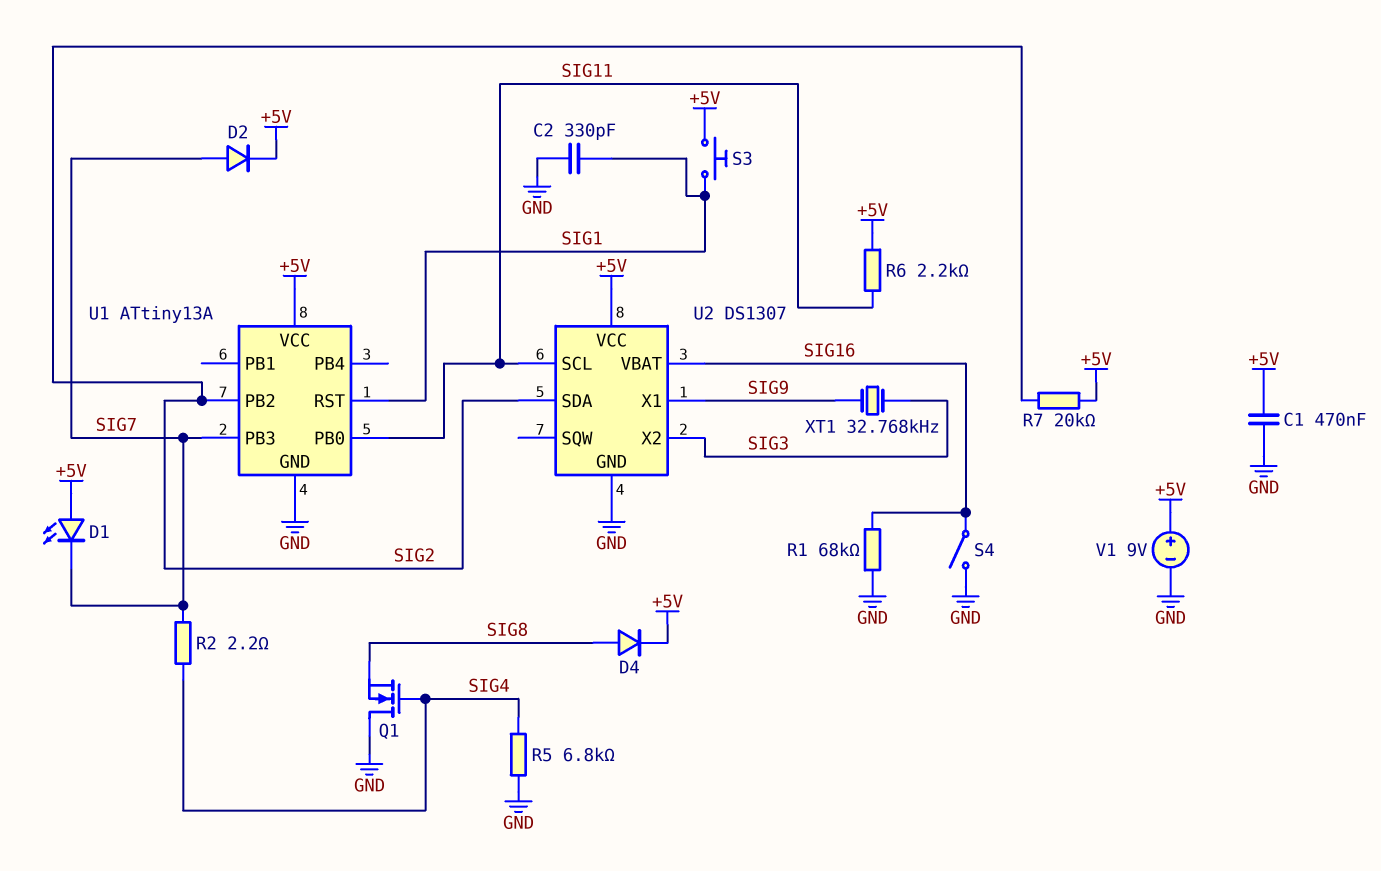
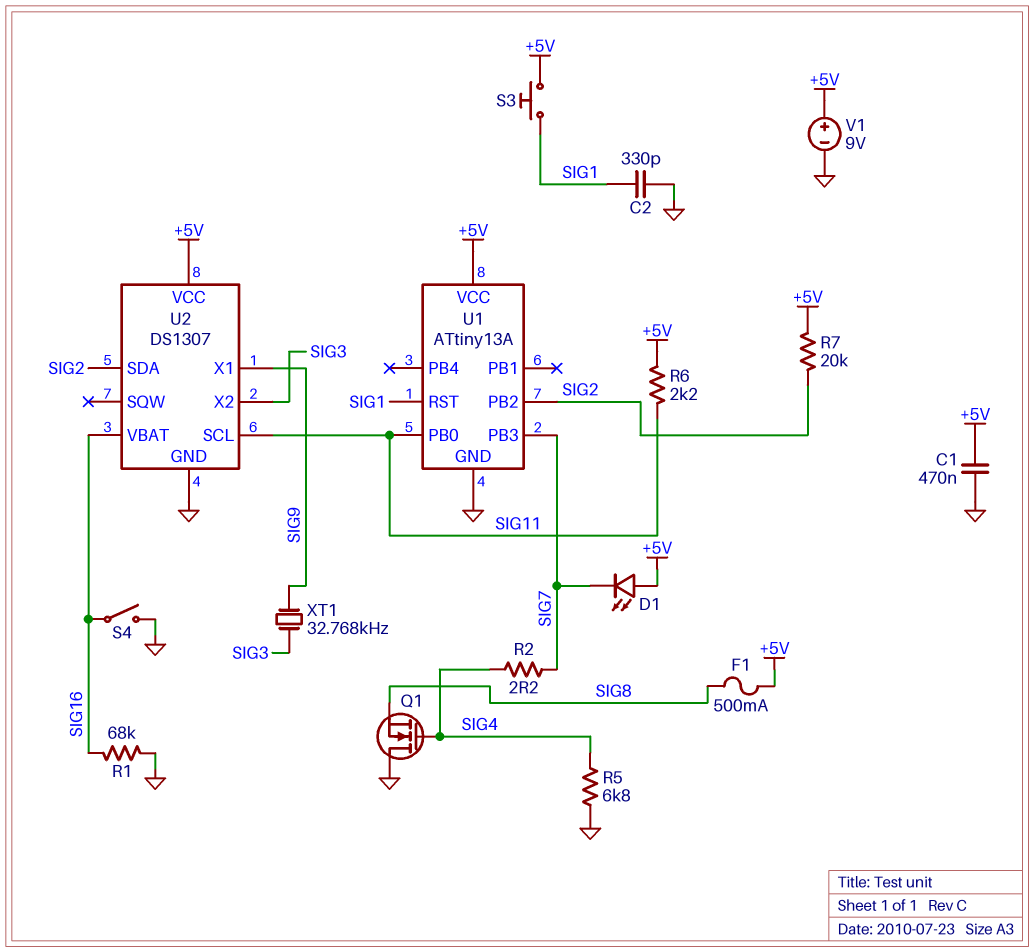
D2: diode (A SIG7, K +5V) -> none
D4: diode (A SIG8, K +5V) -> none
F1: none -> 500mA (+5V, SIG8)

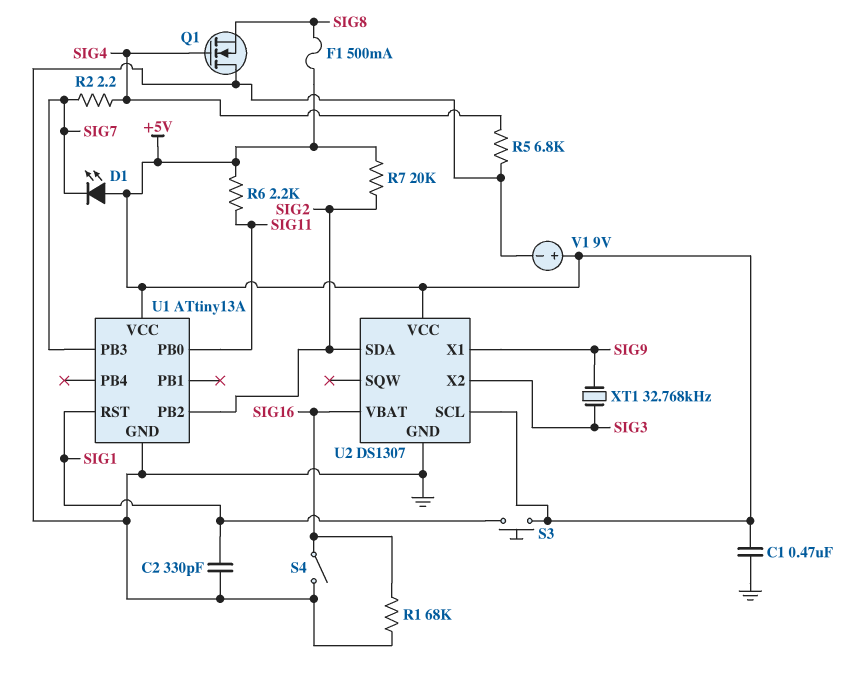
U2 pin SCL: SIG11 -> +5V

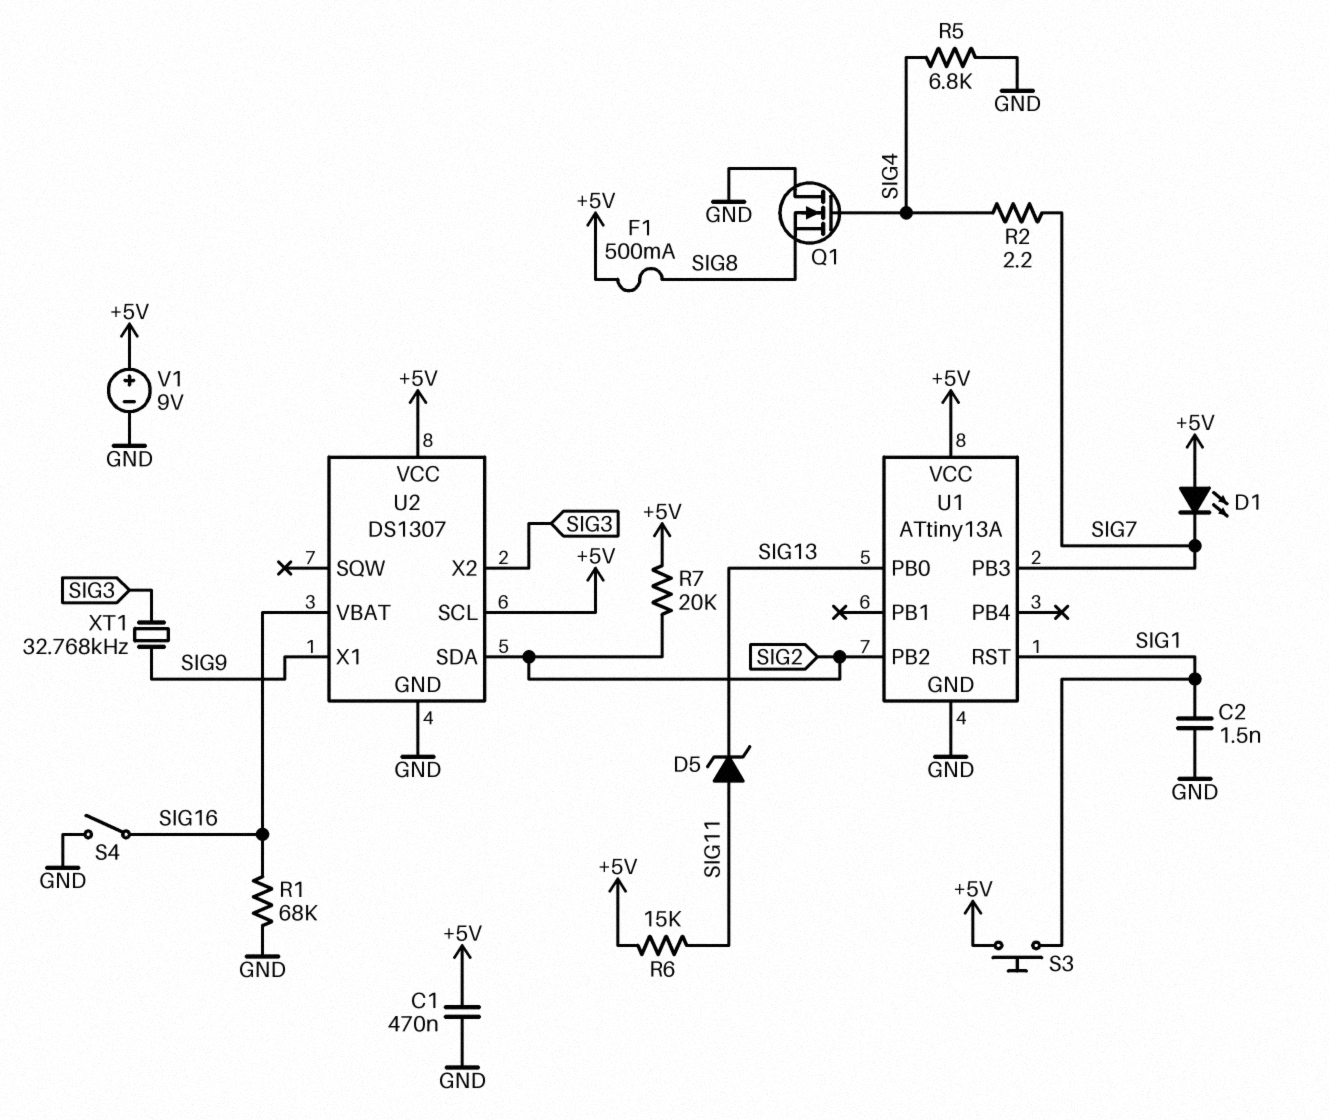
C2: 330pF (GND, SIG1) -> 1.5nF (GND, SIG1)
D5: none -> zener (A SIG11, K SIG13)
R6: 2.2k (+5V, SIG11) -> 15k (+5V, SIG11)
U1 pin PB0: SIG11 -> SIG13

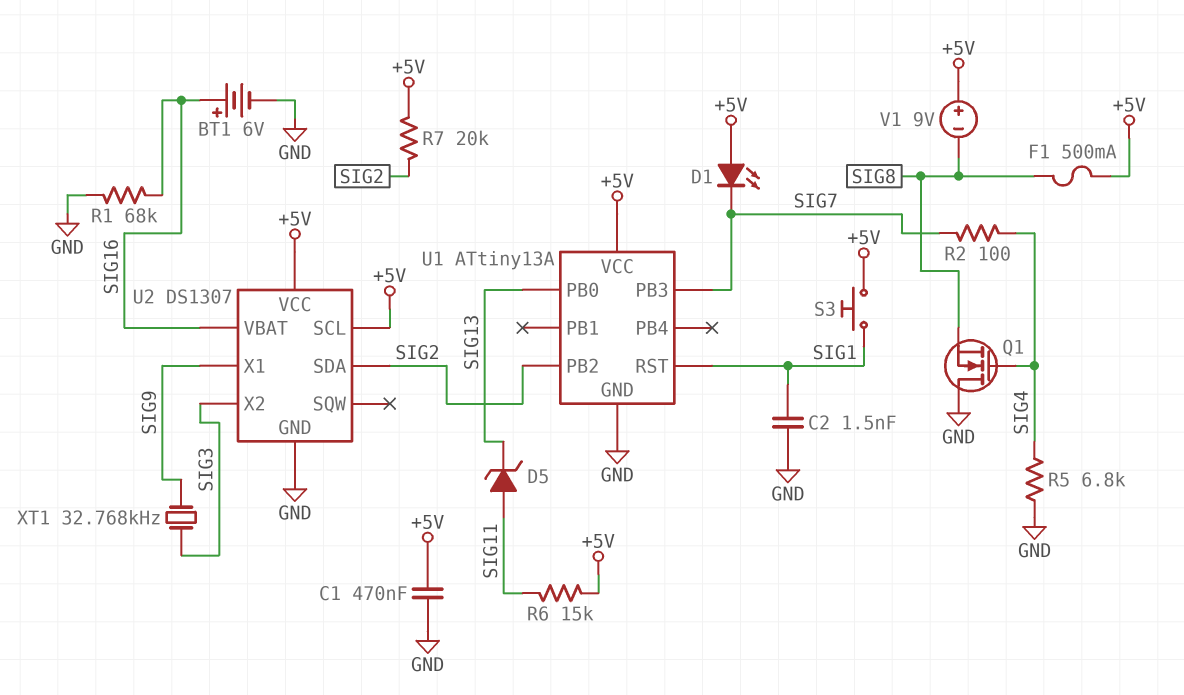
BT1: none -> 6V (plus SIG16, minus GND)
R2: 2.2 (SIG4, SIG7) -> 100 (SIG4, SIG7)
S4: switch (GND, SIG16) -> none
V1: 9V (plus +5V, minus GND) -> 9V (plus +5V, minus SIG8)

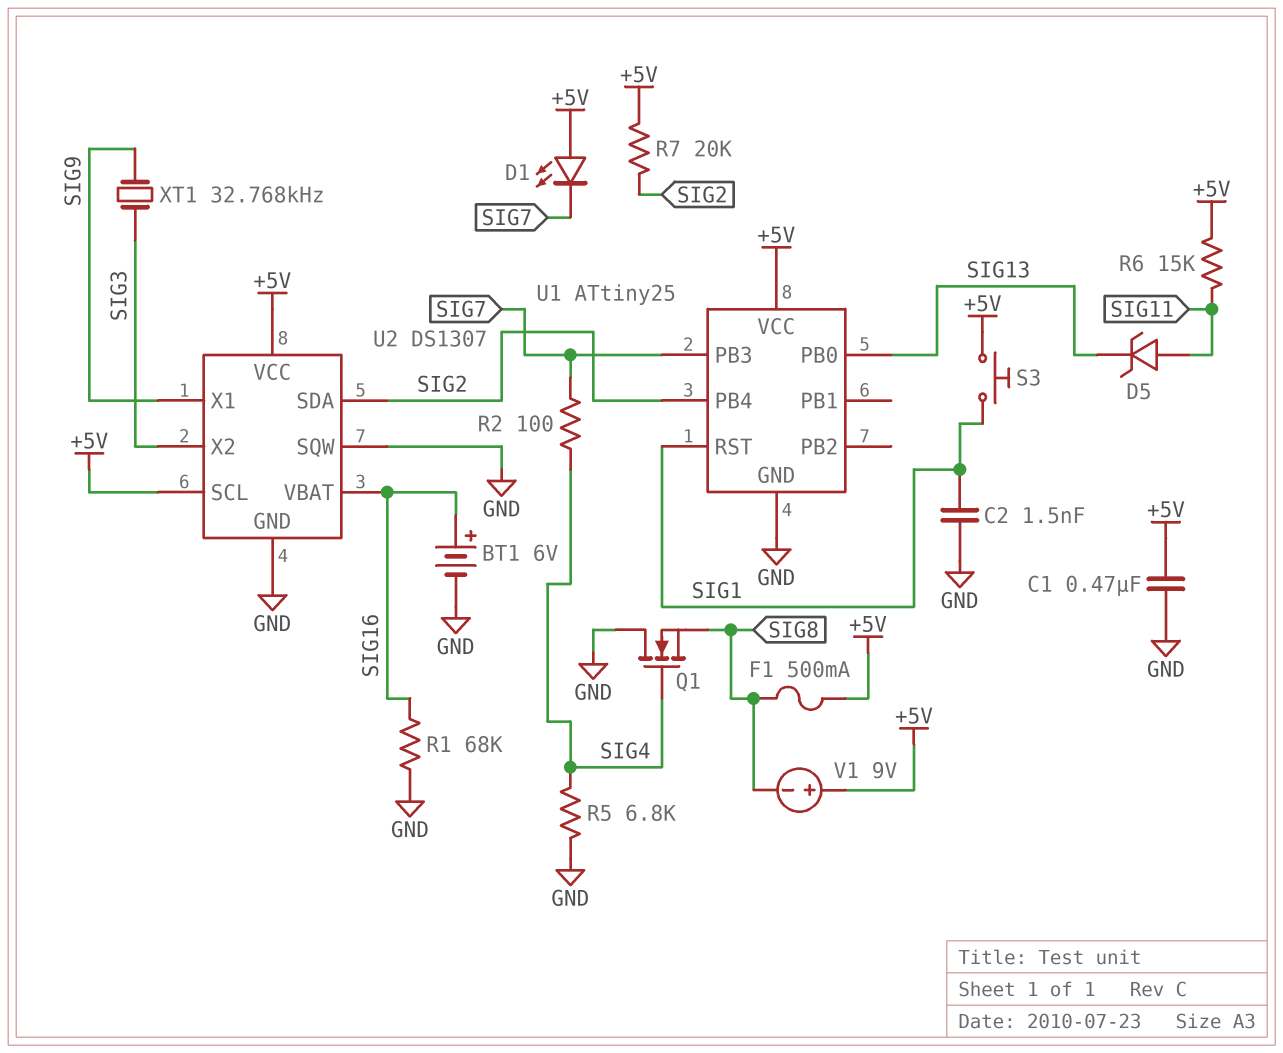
U1: ATtiny13A -> ATtiny25
U1 pin PB2: SIG2 -> none
U1 pin PB4: none -> SIG2
U2 pin SQW: none -> GND

